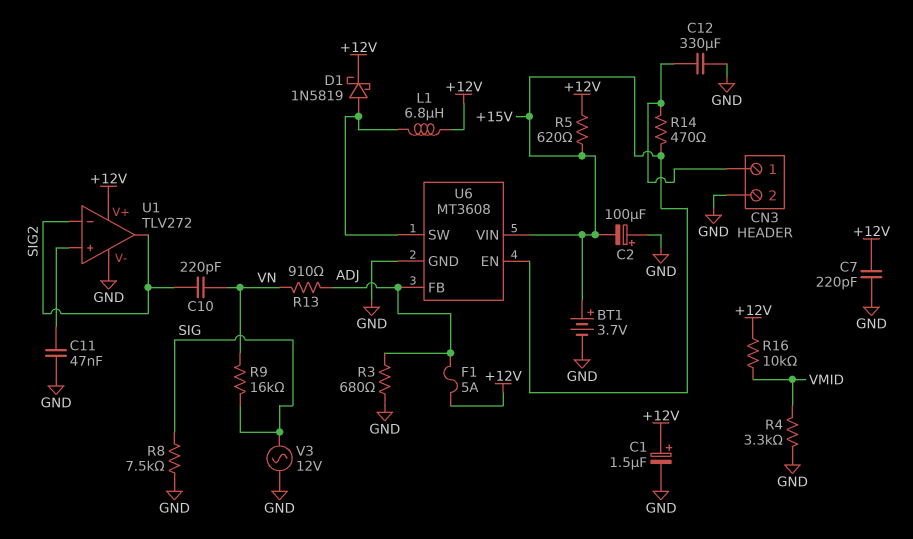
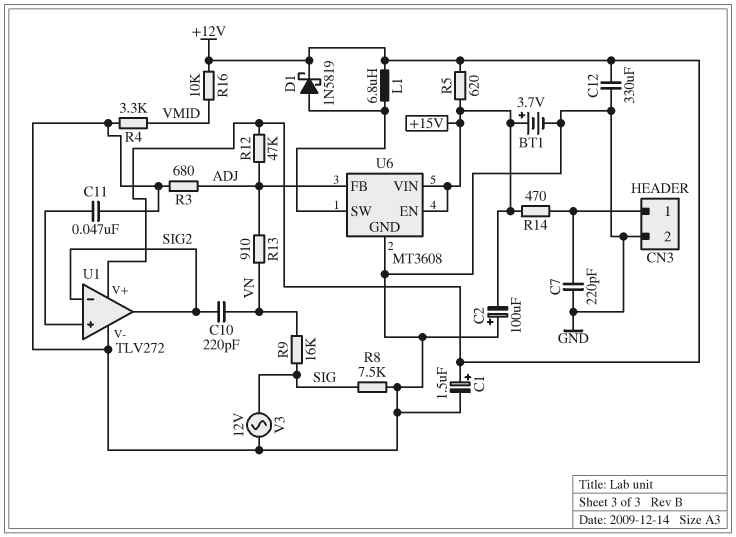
C7: 220pF (+12V, GND) -> 220pF (CN3/1, GND)
C12: 330uF (CN3/1, GND) -> 330uF (+12V, GND)
F1: 5A (+12V, ADJ) -> none
R12: none -> 47k (+12V, ADJ)

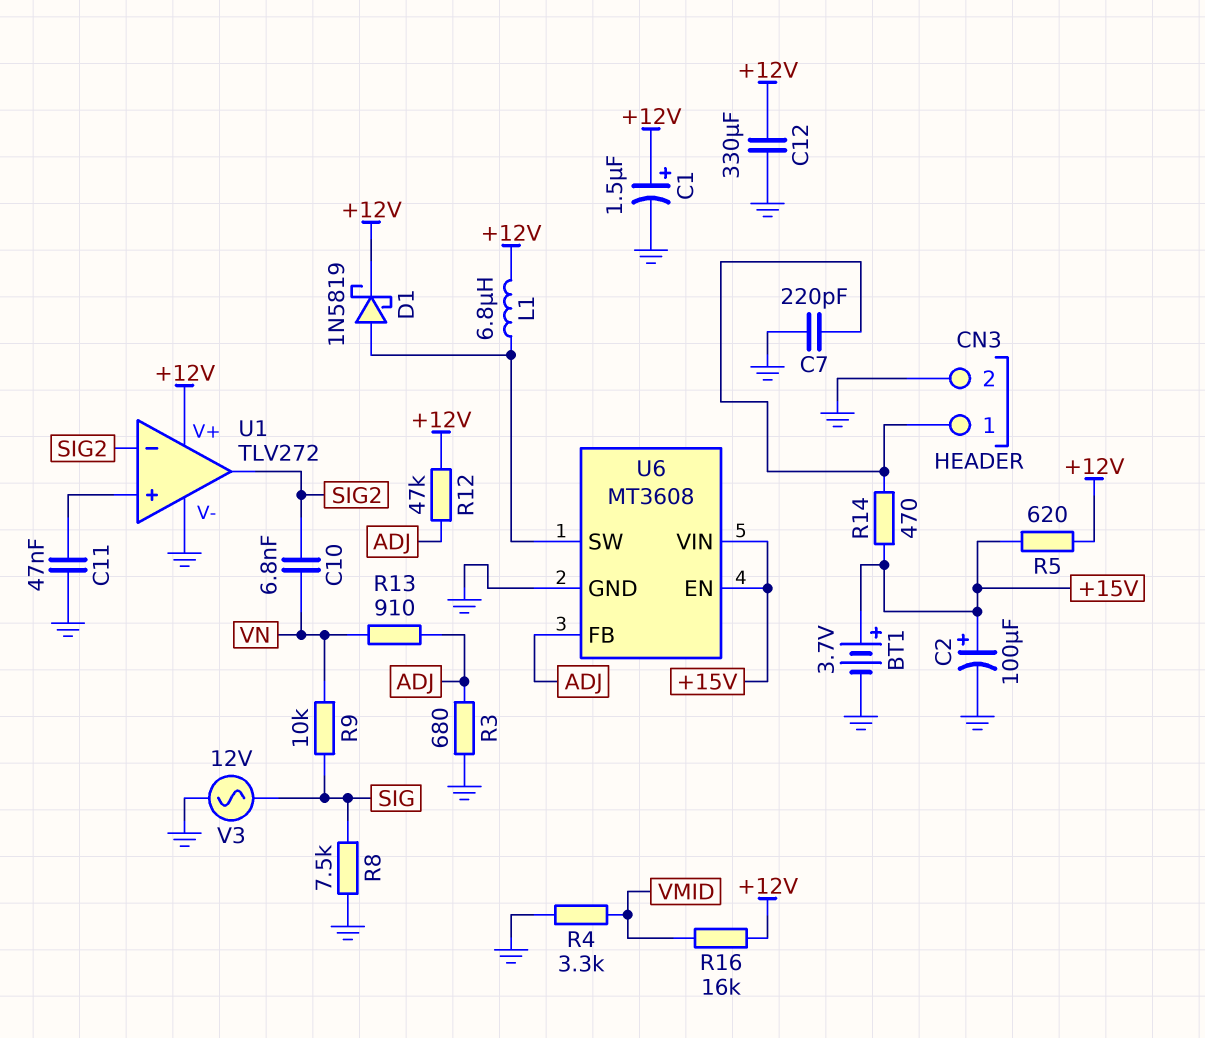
C2: 100uF (plus GND, minus +15V) -> 100uF (plus +15V, minus GND)
C10: 220pF (SIG2, VN) -> 6.8nF (SIG2, VN)
R9: 16k (SIG, VN) -> 10k (SIG, VN)
R16: 10k (+12V, VMID) -> 16k (+12V, VMID)

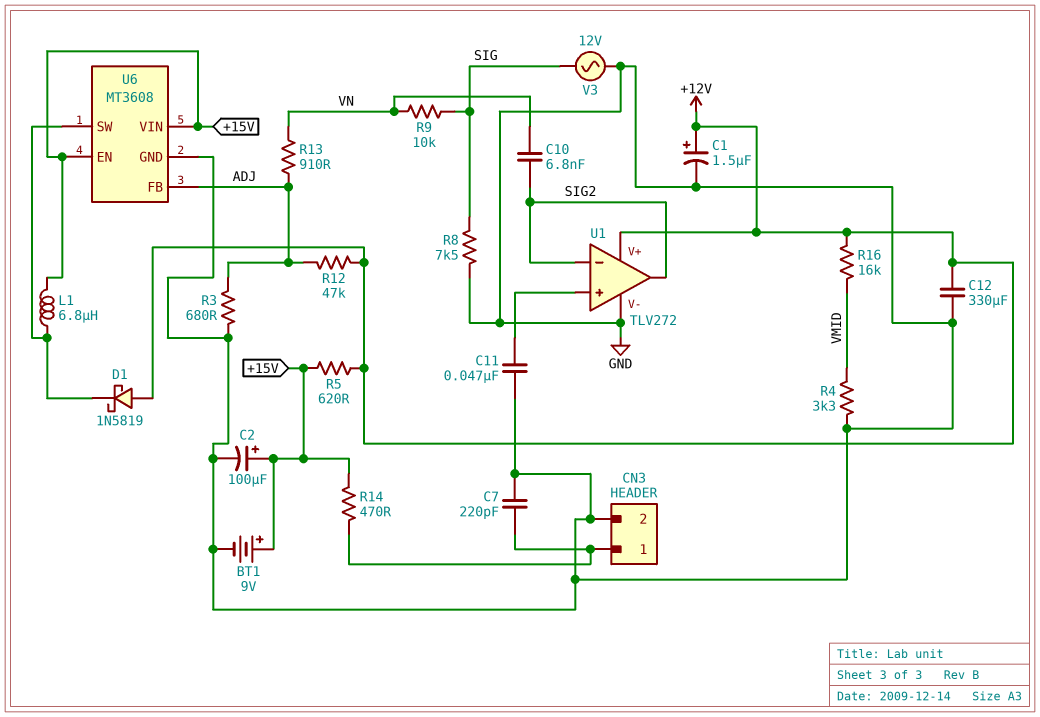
BT1: 3.7V (plus +15V, minus GND) -> 9V (plus +15V, minus GND)
D1: schottky 1N5819 (A U6/SW, K +12V) -> schottky 1N5819 (A +12V, K U6/SW)
L1: 6.8uH (+12V, U6/SW) -> 6.8uH (+15V, U6/SW)

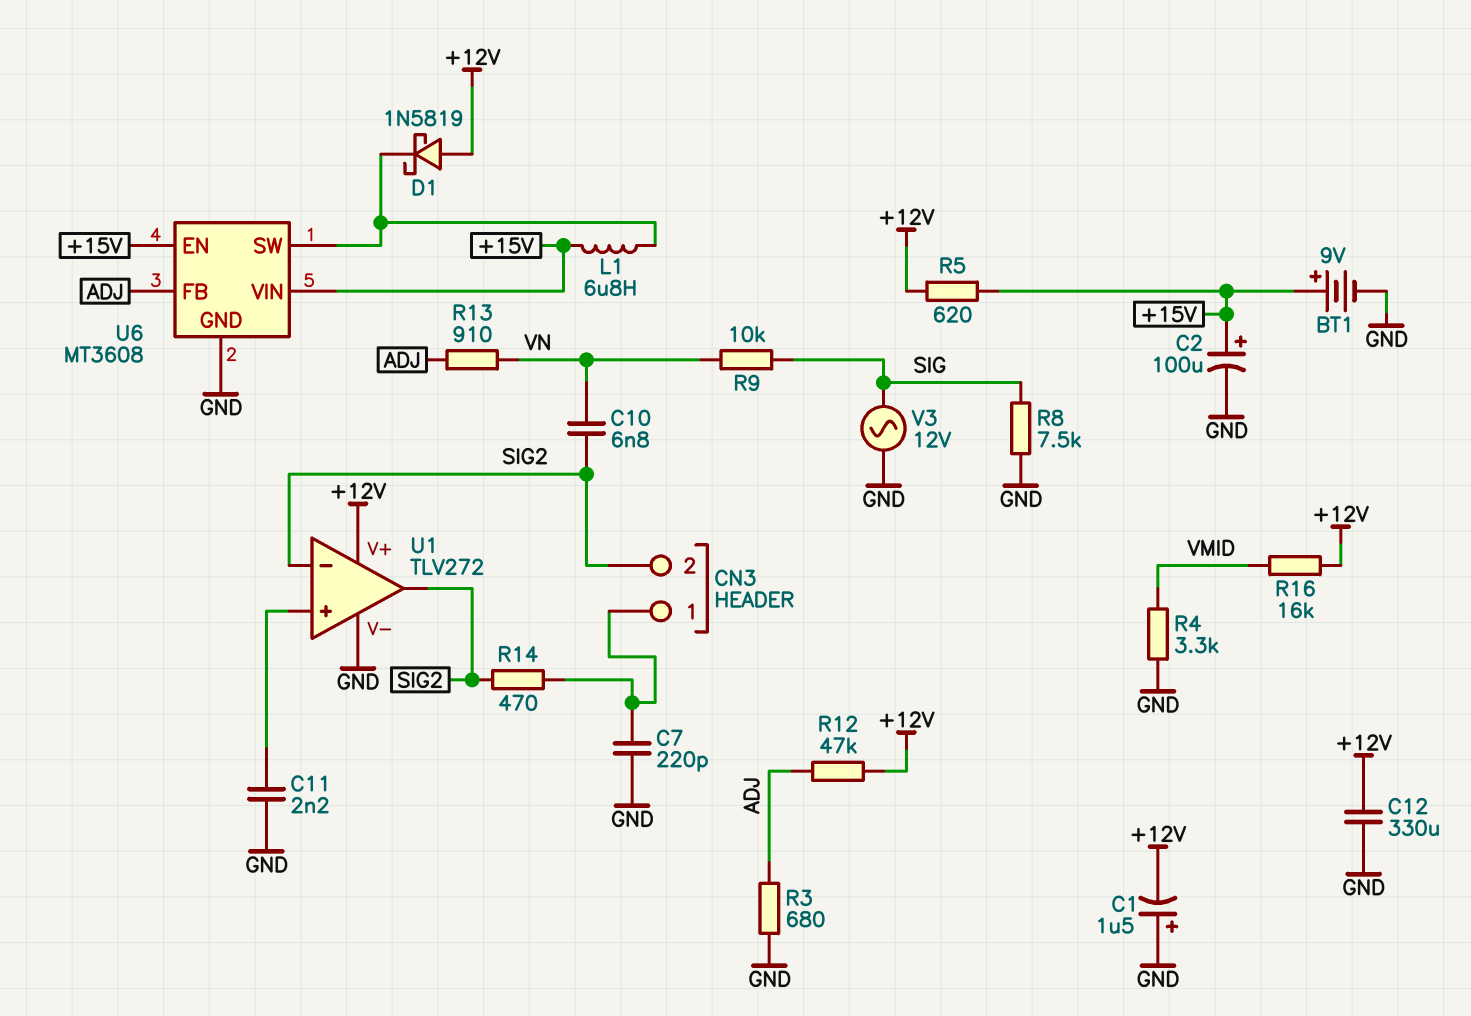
C1: 1.5uF (plus +12V, minus GND) -> 1.5uF (plus GND, minus +12V)
C11: 47nF (GND, U1/in+) -> 2.2nF (GND, U1/in+)
CN3 pin 2: GND -> SIG2
R14: 470 (+15V, CN3/1) -> 470 (CN3/1, SIG2)

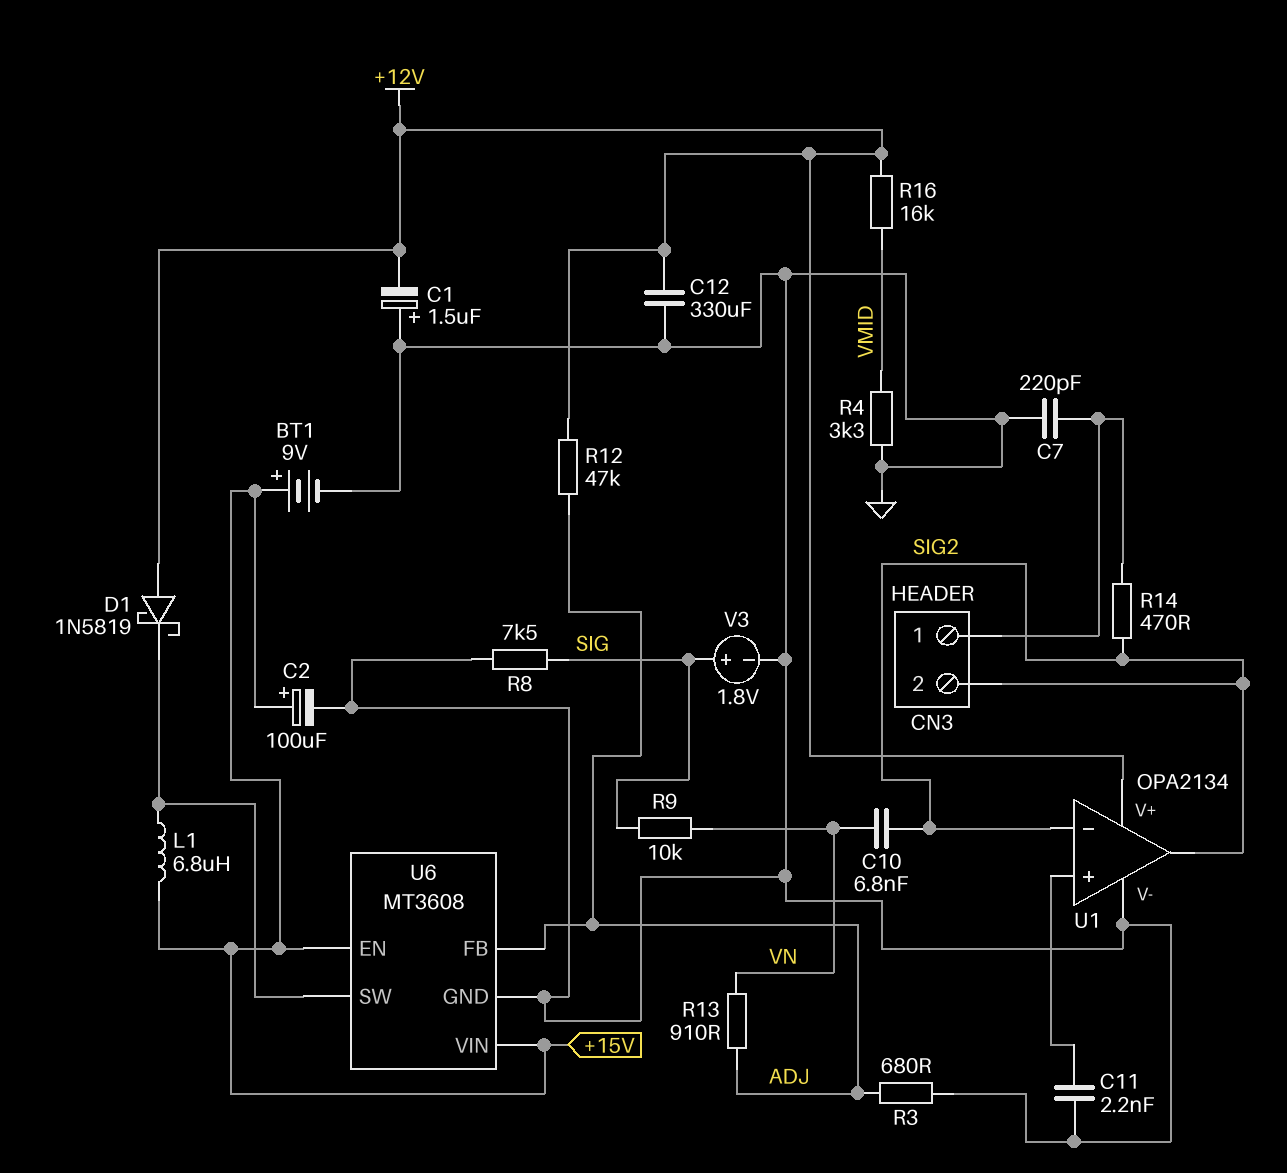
R5: 620 (+12V, +15V) -> none
U1: TLV272 -> OPA2134
V3: AC 12V (GND, SIG) -> 1.8V (plus SIG, minus GND)

